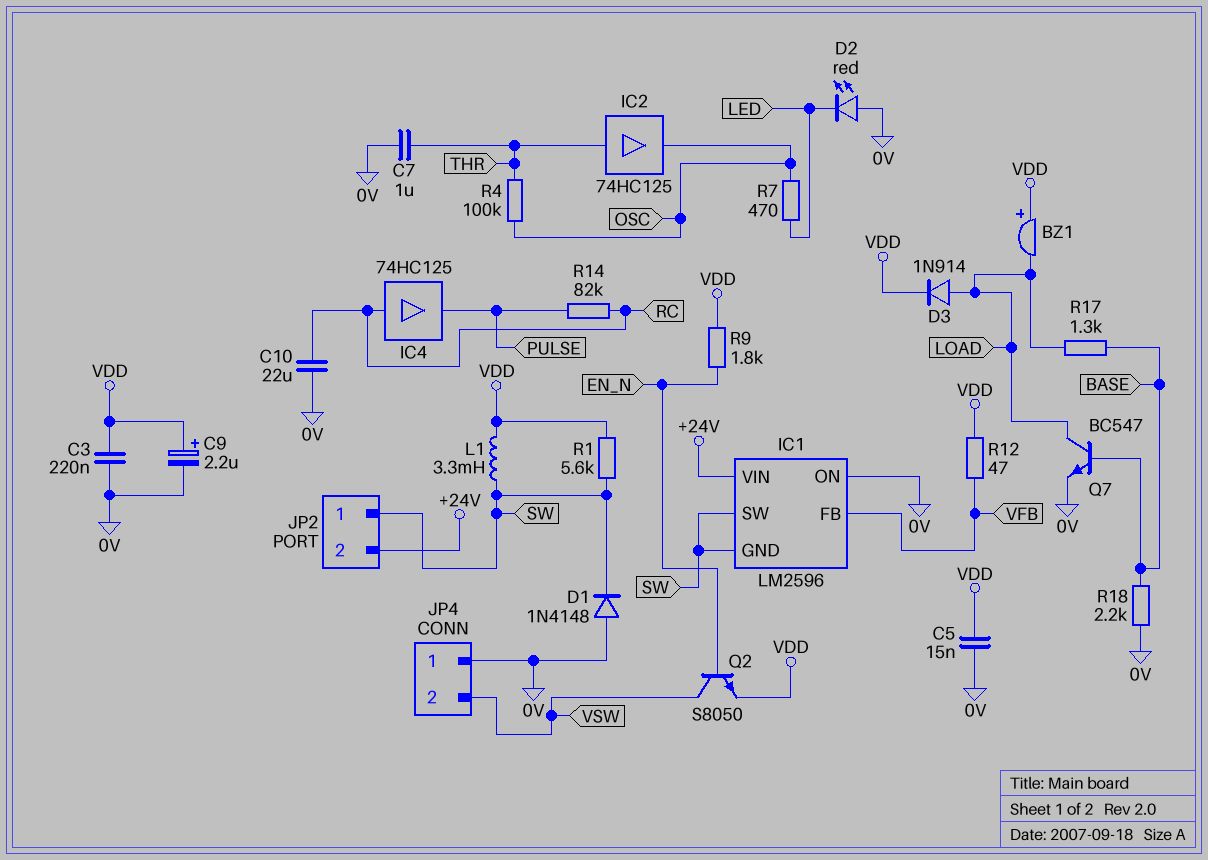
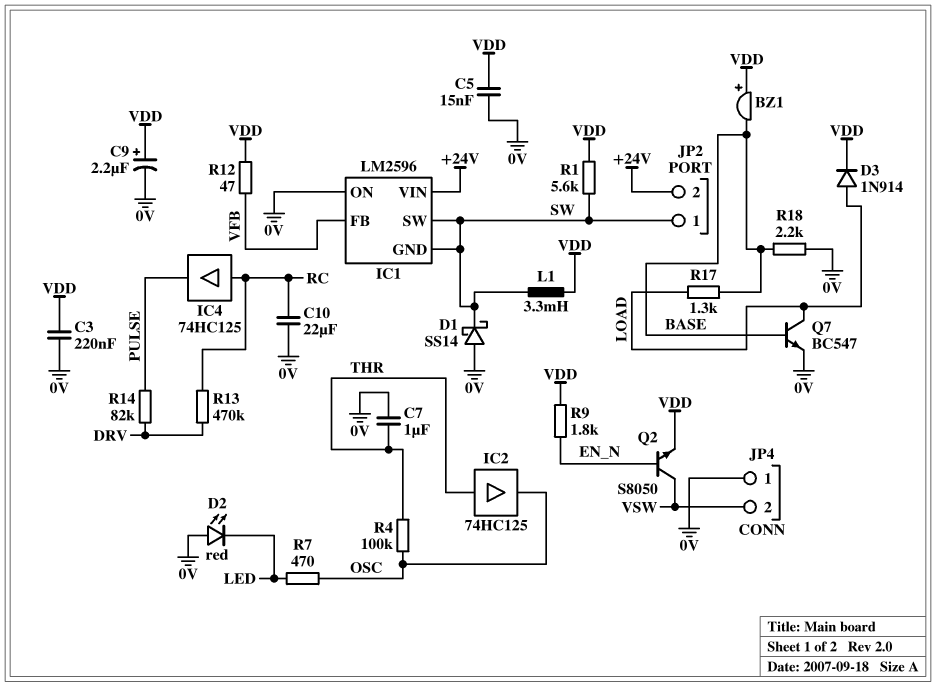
BZ1: buzzer (plus VDD, minus LOAD) -> buzzer (plus VDD, minus BASE)
D1: diode 1N4148 (A 0V, K SW) -> schottky SS14 (A 0V, K SW)
R13: none -> 470k (DRV, RC)
R14: 82k (PULSE, RC) -> 82k (DRV, PULSE)

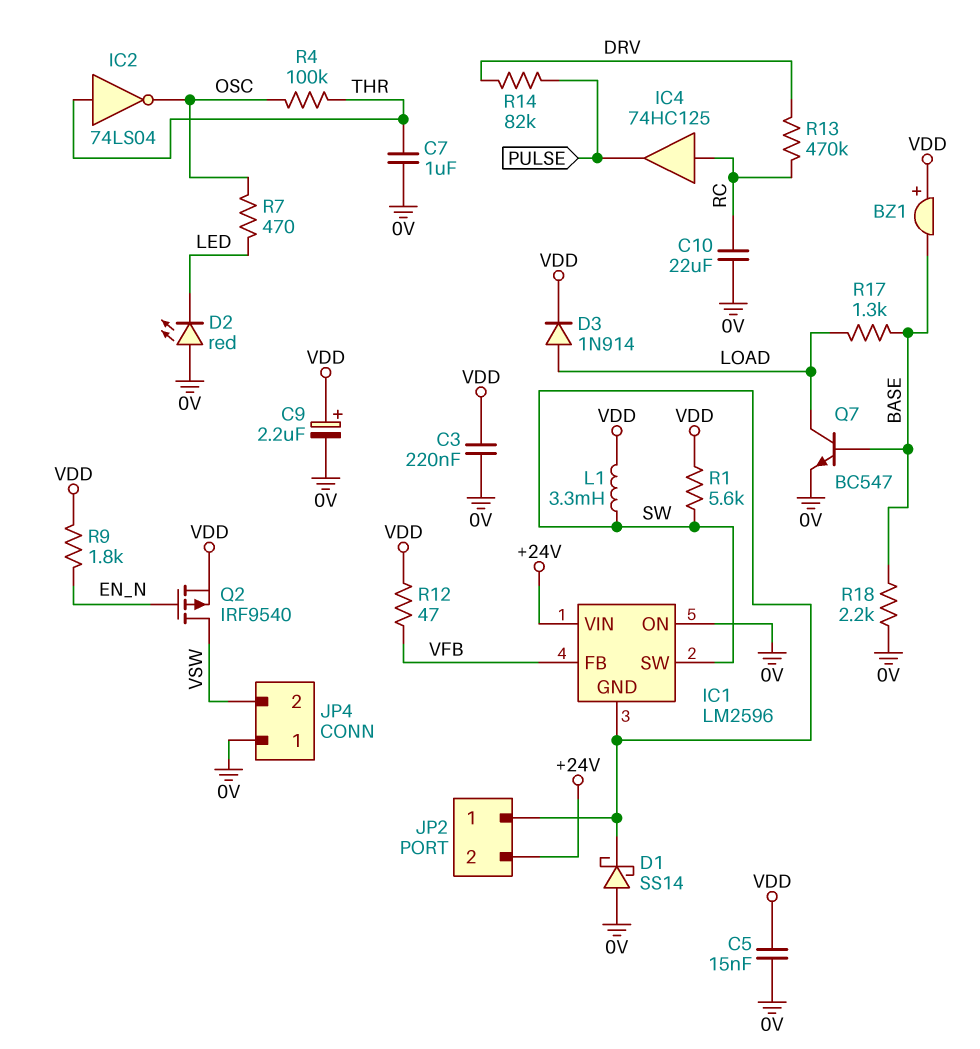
IC2: buffer 74HC125 (in THR, out OSC) -> NOT 74LS04 (in THR, out OSC)
Q2: NPN S8050 (B EN_N, C VSW, E VDD) -> PMOS IRF9540 (G EN_N, D VSW, S VDD)

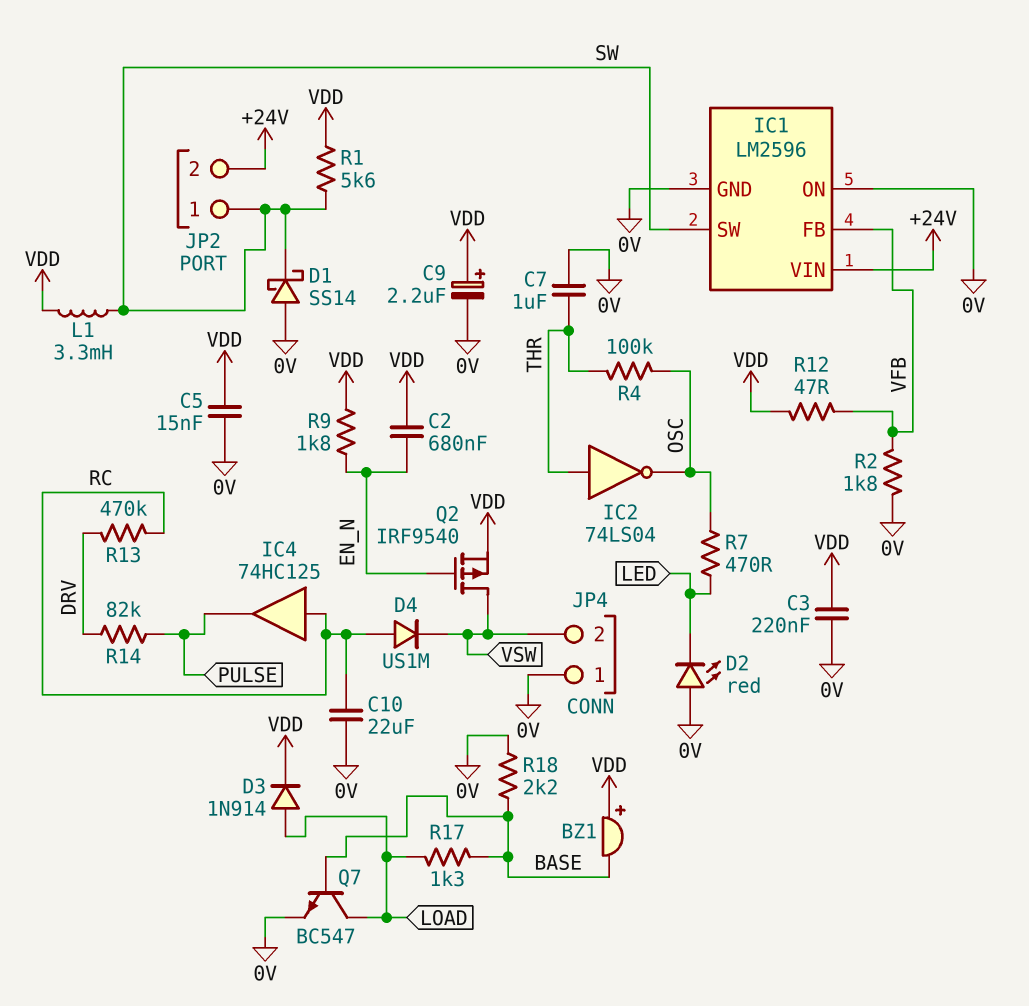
C2: none -> 680nF (EN_N, VDD)
D4: none -> diode US1M (A RC, K VSW)
IC1 pin GND: SW -> 0V
R2: none -> 1.8k (0V, VFB)

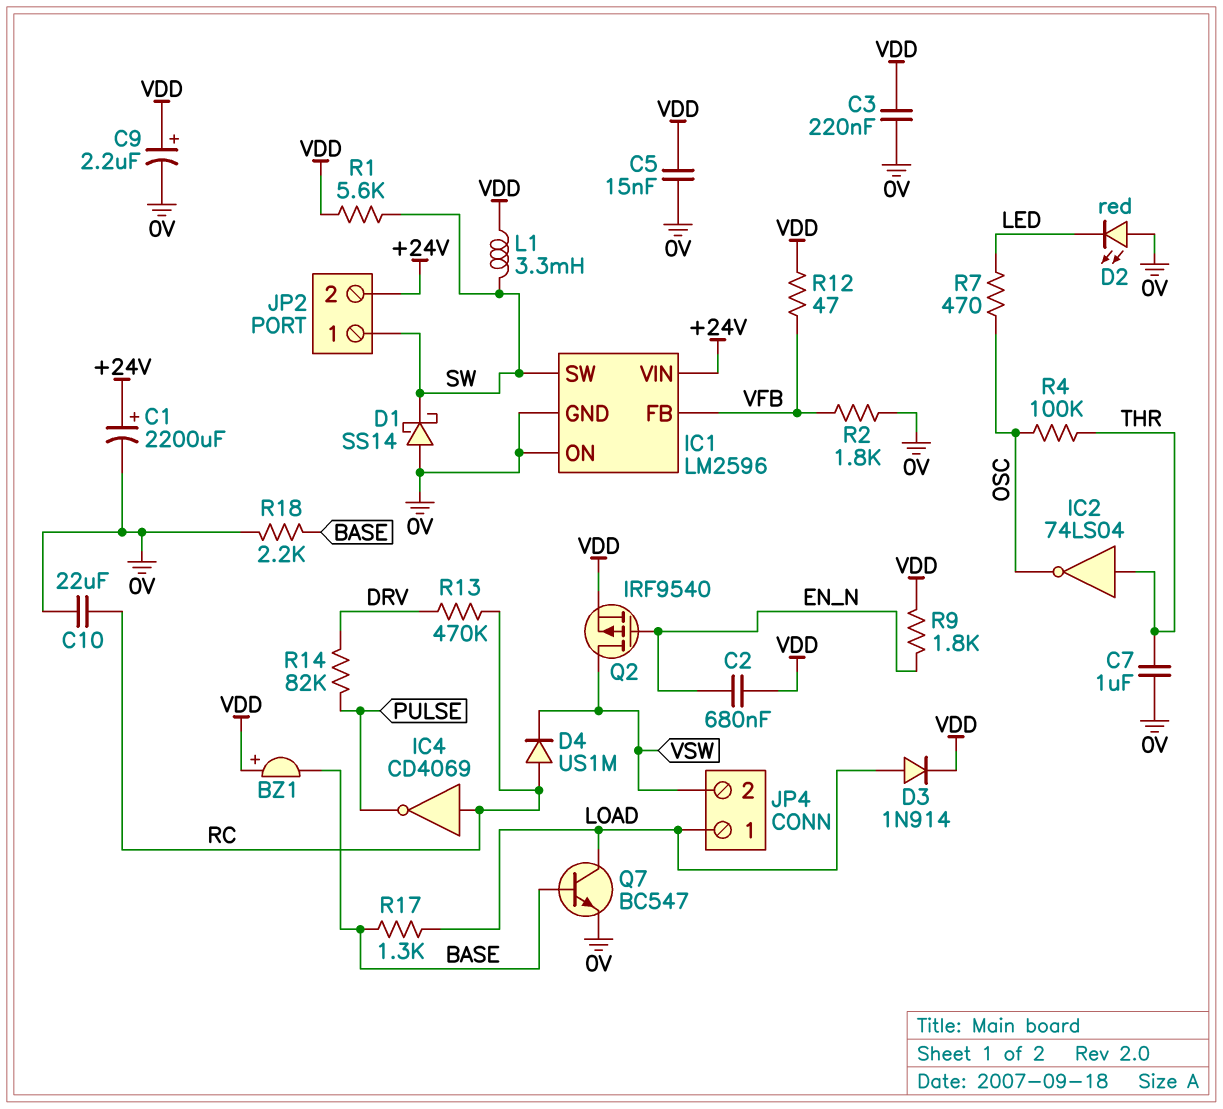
C1: none -> 2200uF (plus +24V, minus 0V)
IC4: buffer 74HC125 (in RC, out PULSE) -> NOT CD4069 (in RC, out PULSE)
JP4 pin 1: 0V -> LOAD

